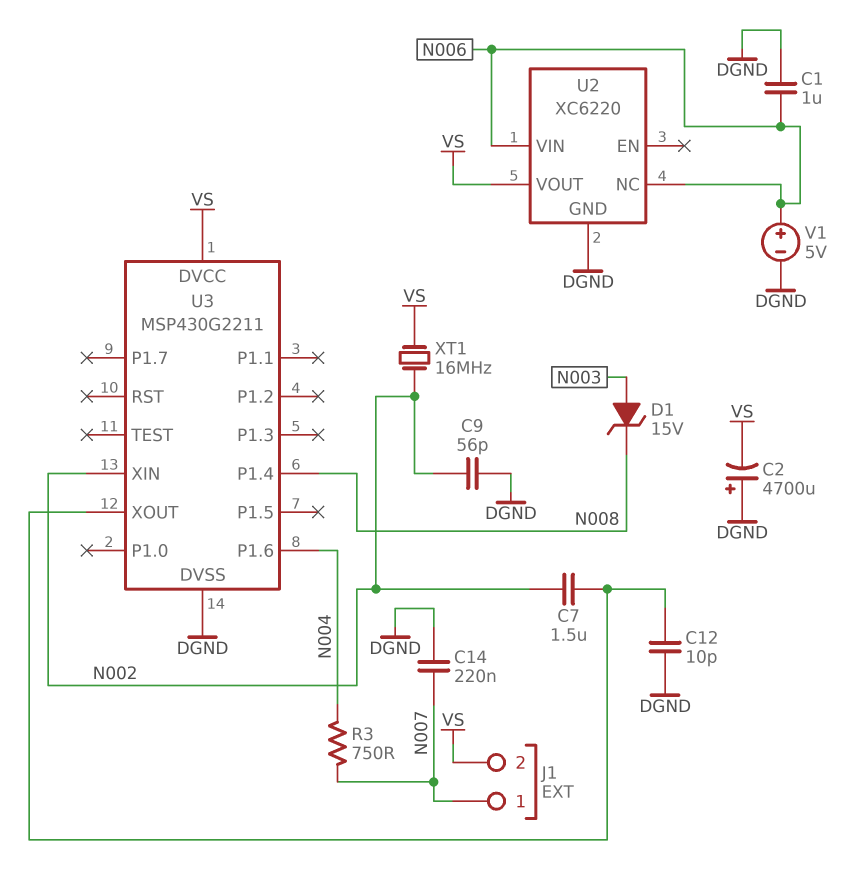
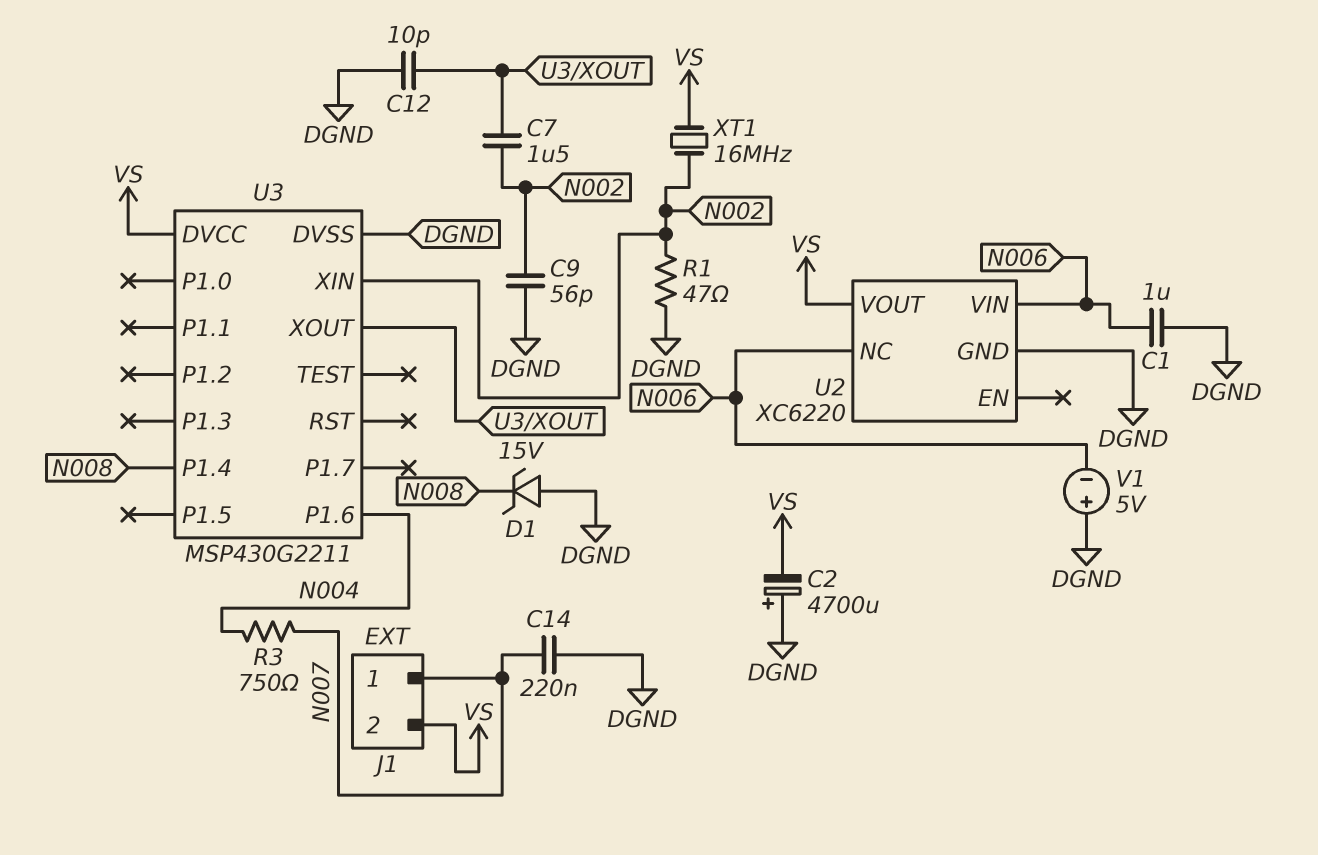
D1: zener 15V (A N003, K N008) -> zener 15V (A DGND, K N008)
R1: none -> 47 (DGND, N002)
V1: 5V (plus N006, minus DGND) -> 5V (plus DGND, minus N006)

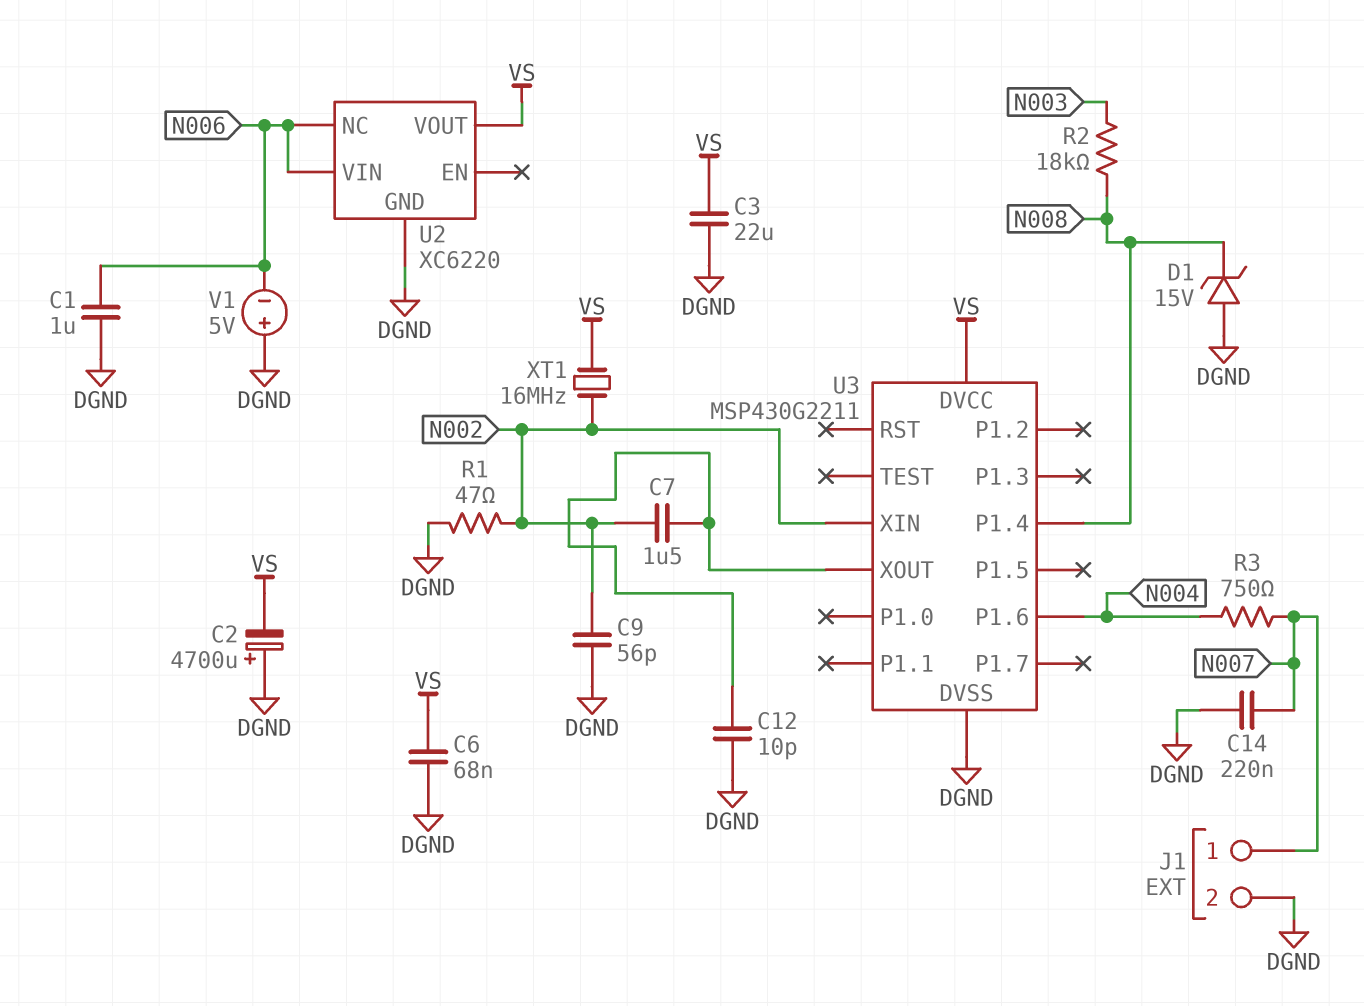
C3: none -> 22uF (DGND, VS)
C6: none -> 68nF (DGND, VS)
J1 pin 2: VS -> DGND
R2: none -> 18k (N003, N008)

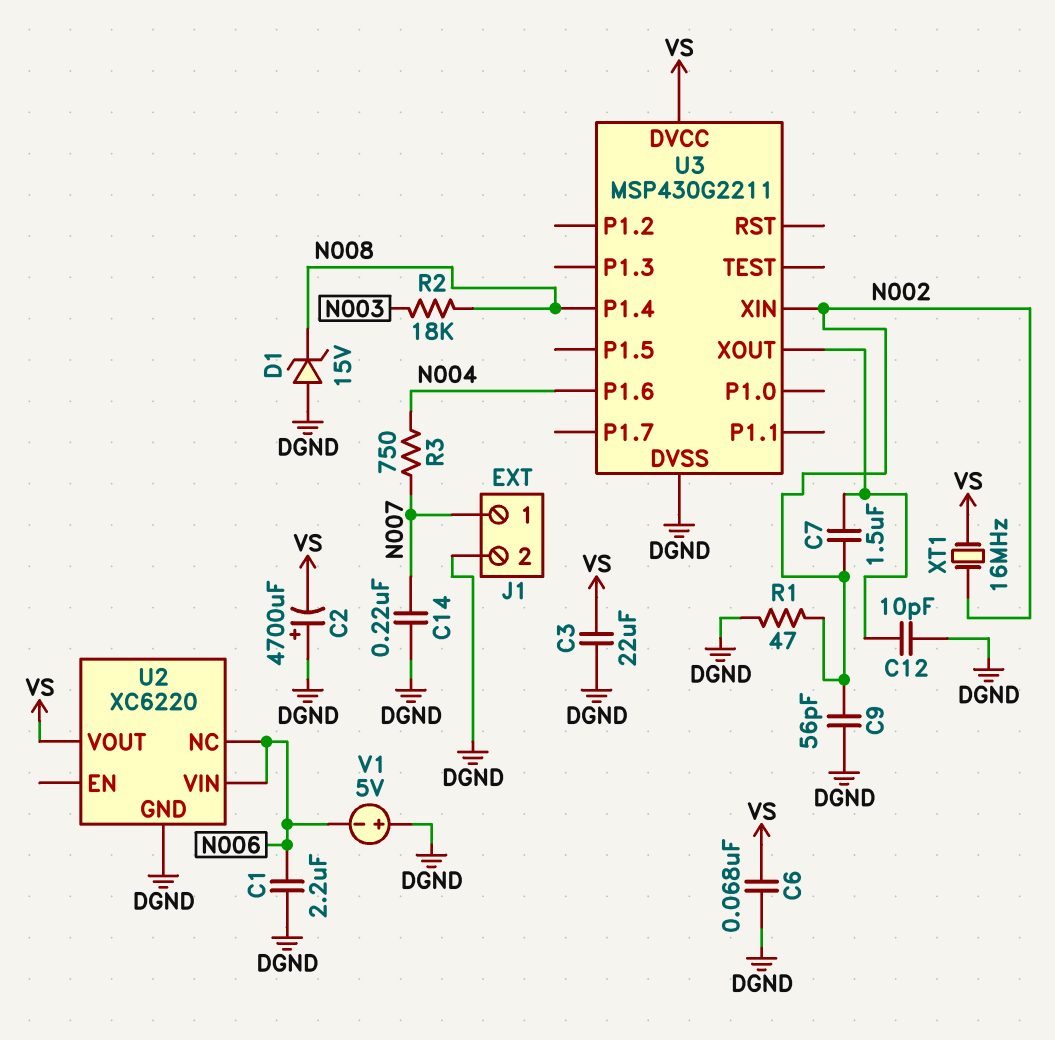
C1: 1uF (DGND, N006) -> 2.2uF (DGND, N006)

